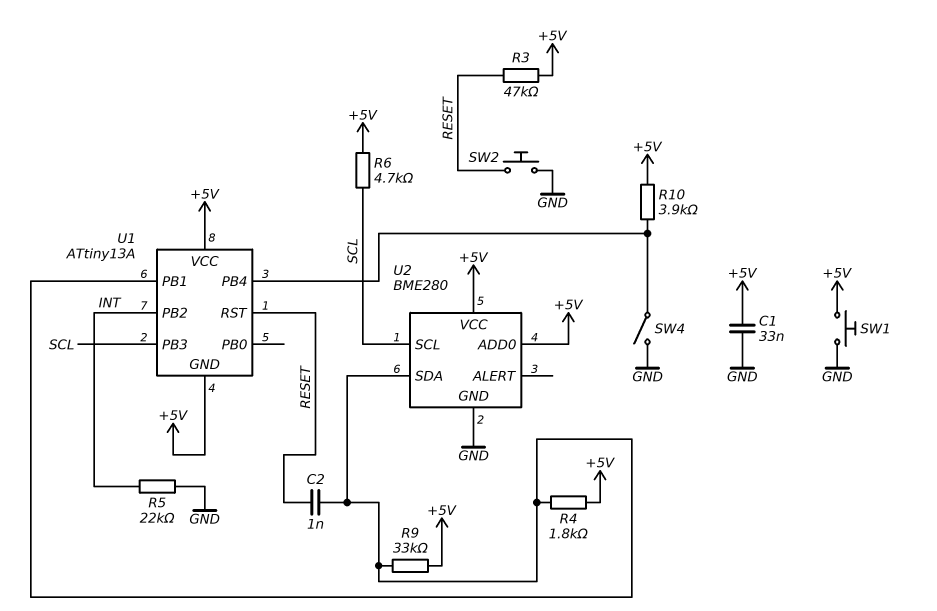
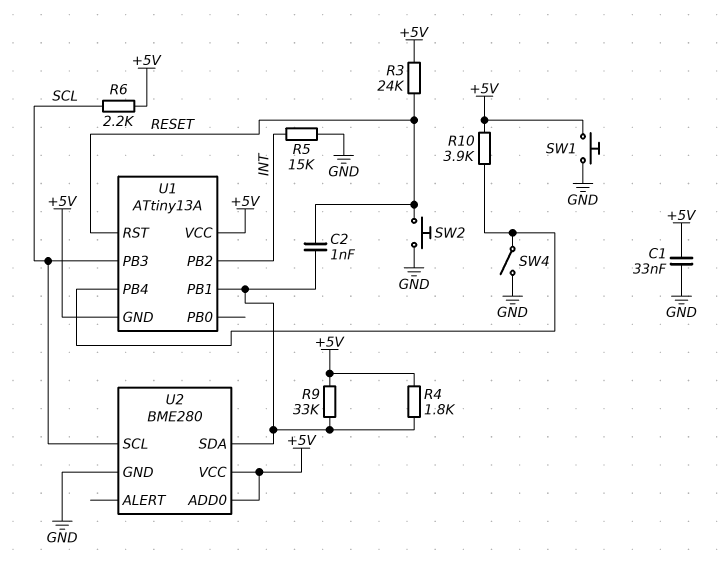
R3: 47k (+5V, RESET) -> 24k (+5V, RESET)
R5: 22k (GND, INT) -> 15k (GND, INT)
R6: 4.7k (+5V, SCL) -> 2.2k (+5V, SCL)

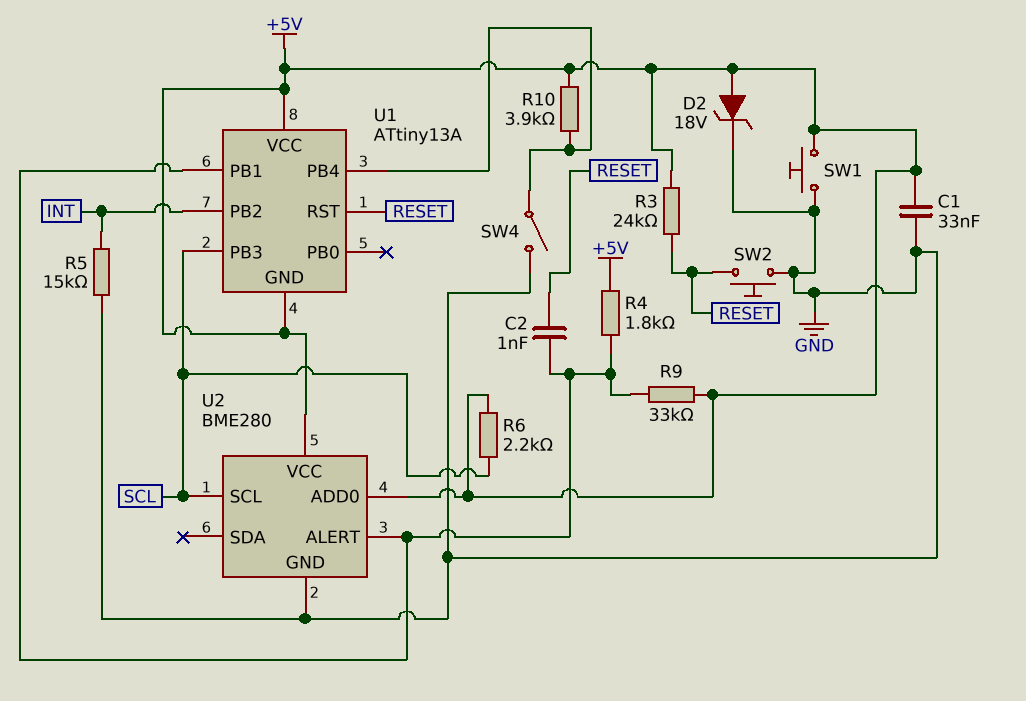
D2: none -> zener 18V (A +5V, K GND)
U2 pin ALERT: none -> U1/PB1
U2 pin SDA: U1/PB1 -> none

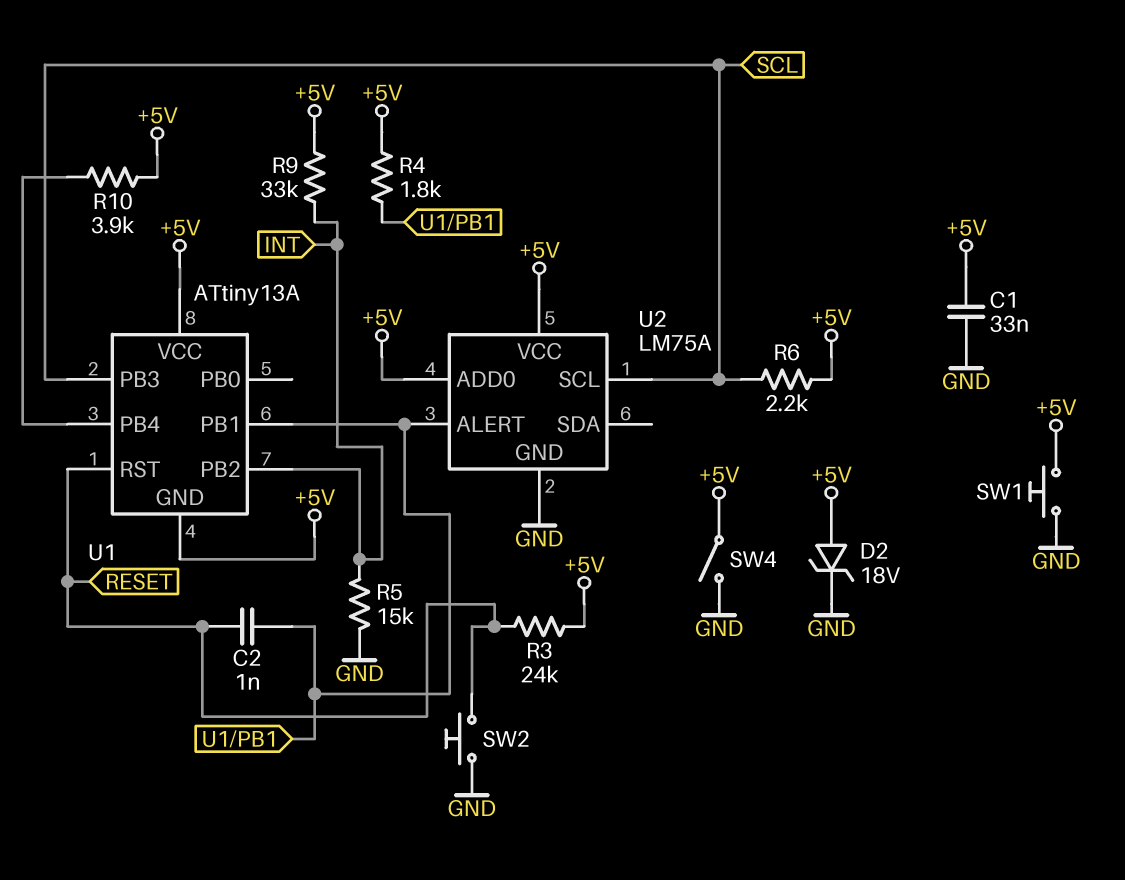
R9: 33k (+5V, U1/PB1) -> 33k (+5V, INT)
SW4: switch (GND, U1/PB4) -> switch (+5V, GND)
U2: BME280 -> LM75A

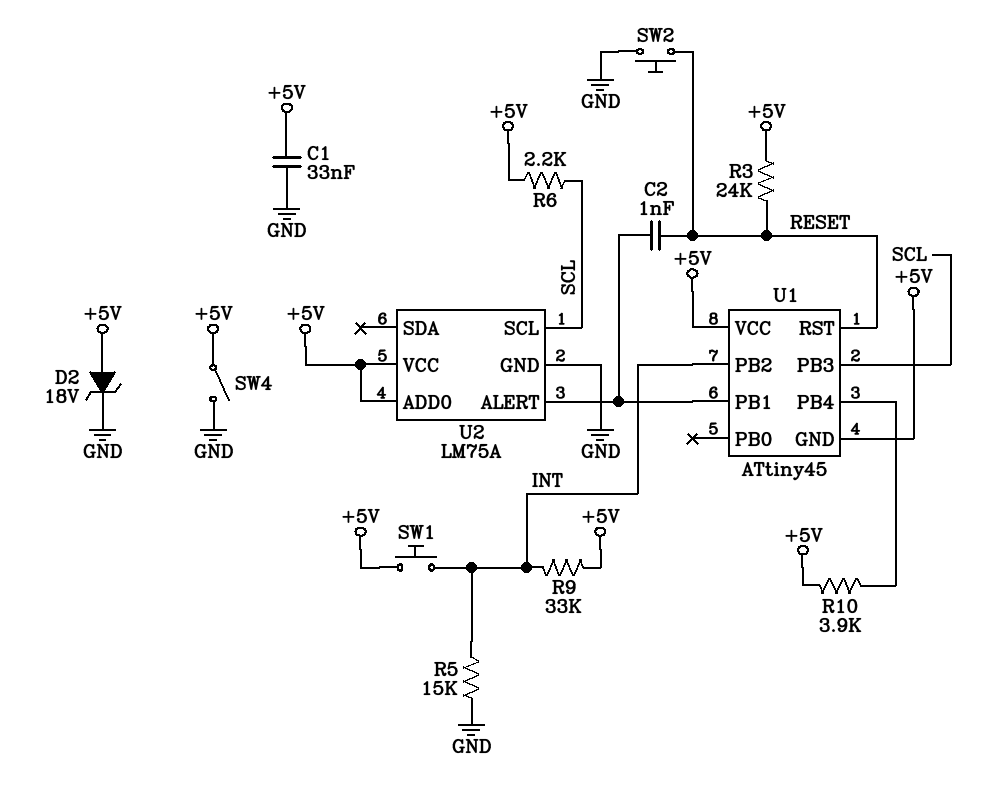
R4: 1.8k (+5V, U1/PB1) -> none
SW1: button (+5V, GND) -> button (+5V, INT)
U1: ATtiny13A -> ATtiny45

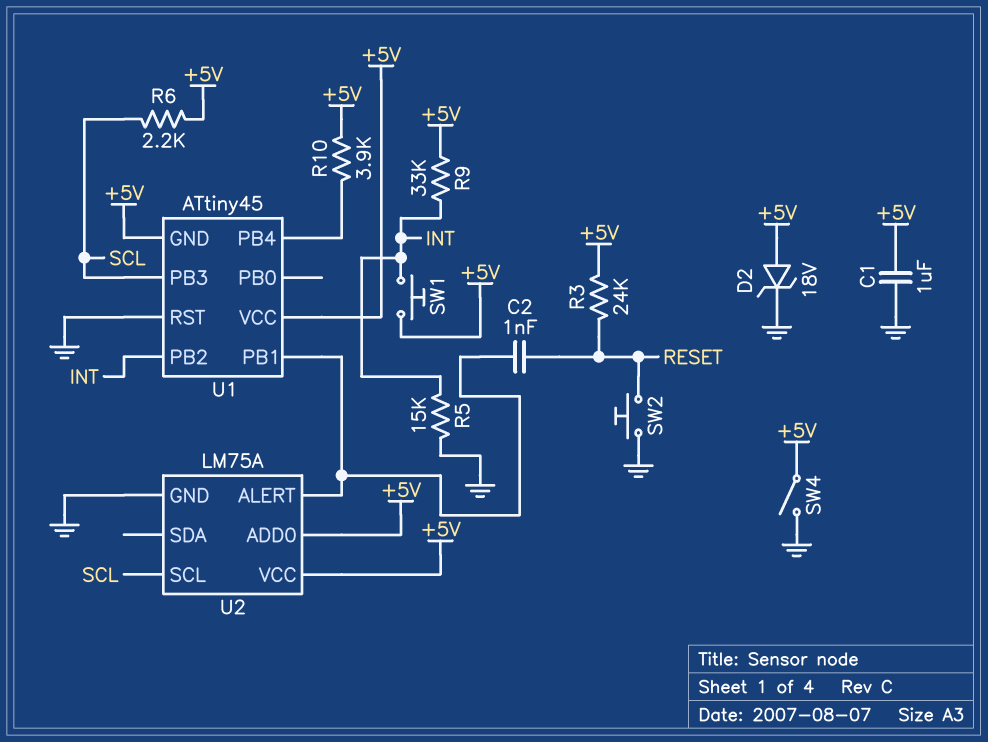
C1: 33nF (+5V, GND) -> 1uF (+5V, GND)
U1 pin RST: RESET -> GND

